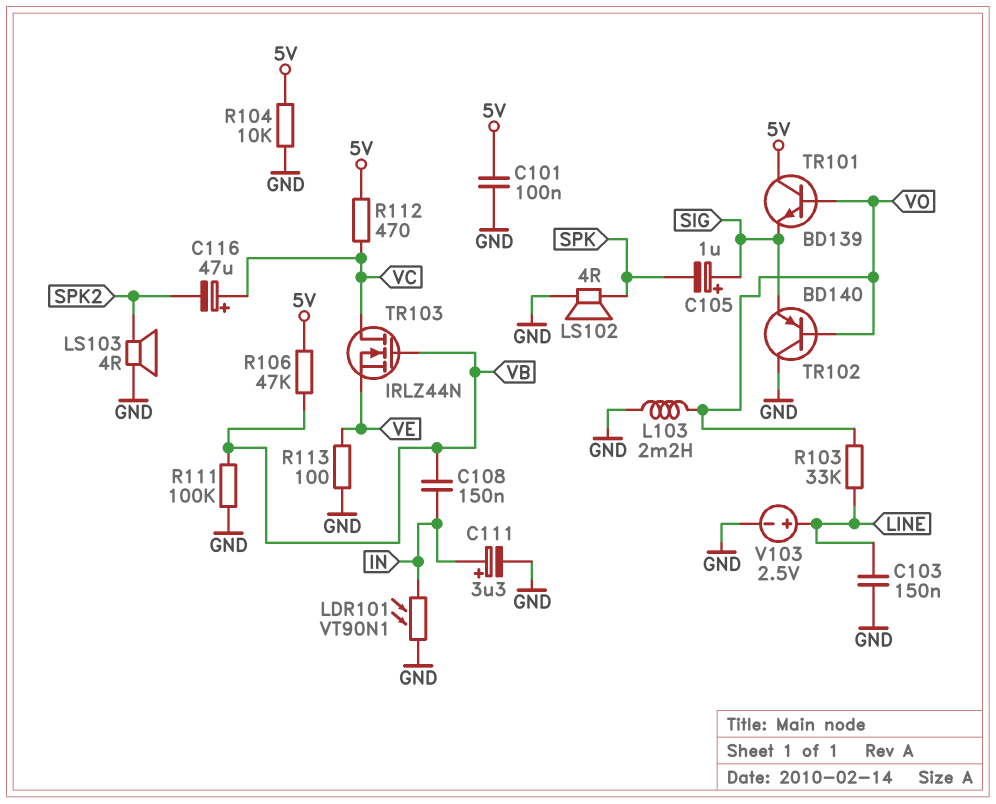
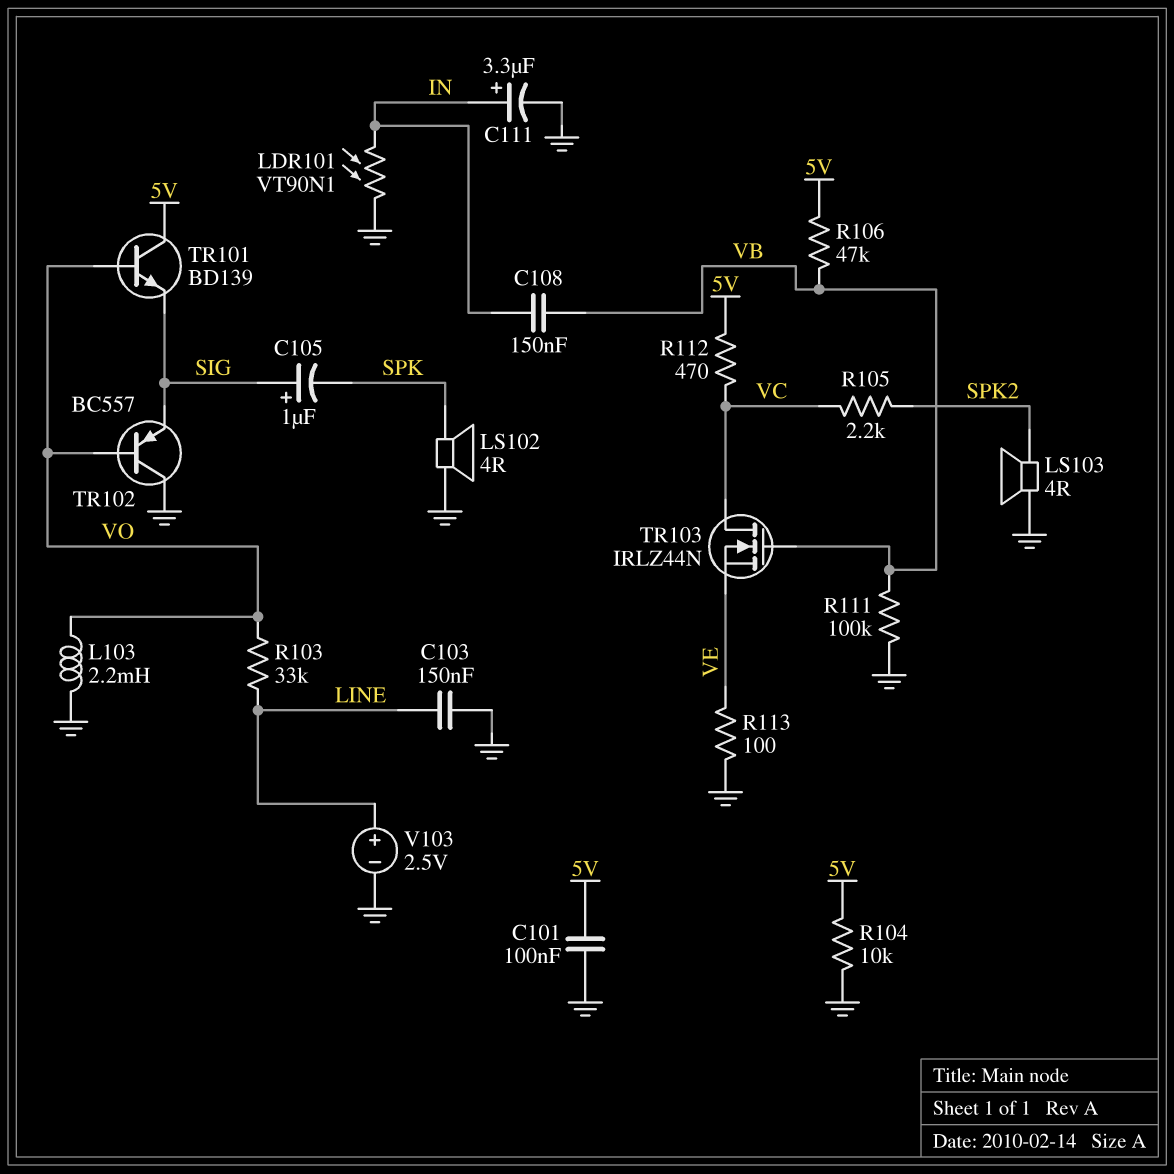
C116: 47uF (plus VC, minus SPK2) -> none
R105: none -> 2.2k (SPK2, VC)
TR102: PNP BD140 (B VO, C GND, E SIG) -> PNP BC557 (B VO, C GND, E SIG)

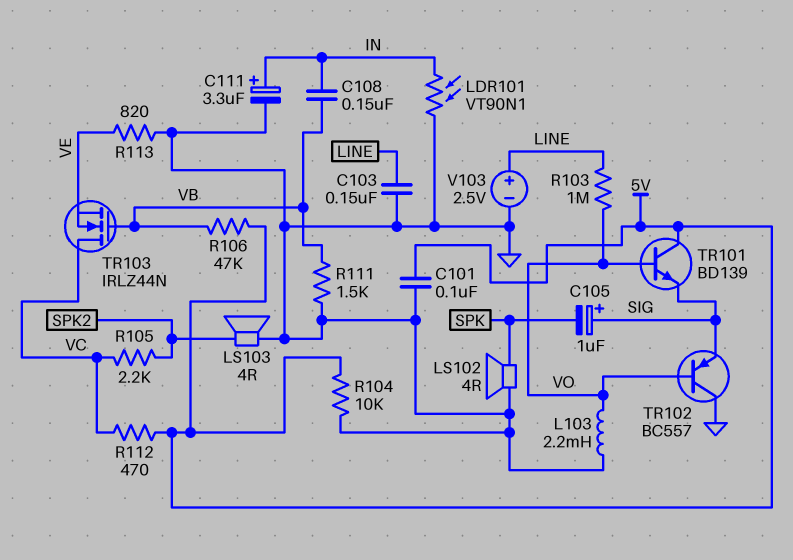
R103: 33k (LINE, VO) -> 1M (LINE, VO)
R111: 100k (GND, VB) -> 1.5k (GND, VB)
R113: 100 (GND, VE) -> 820 (GND, VE)

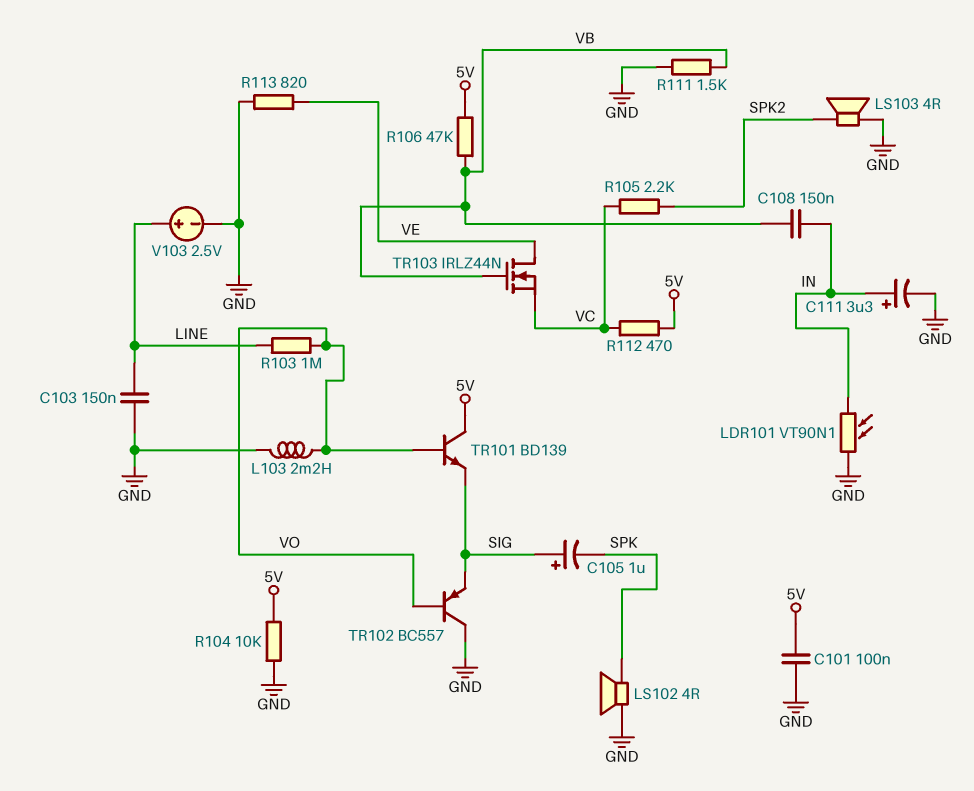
TR103: NMOS IRLZ44N (G VB, D VC, S VE) -> NMOS IRLZ44N (G VB, D VE, S VC)

